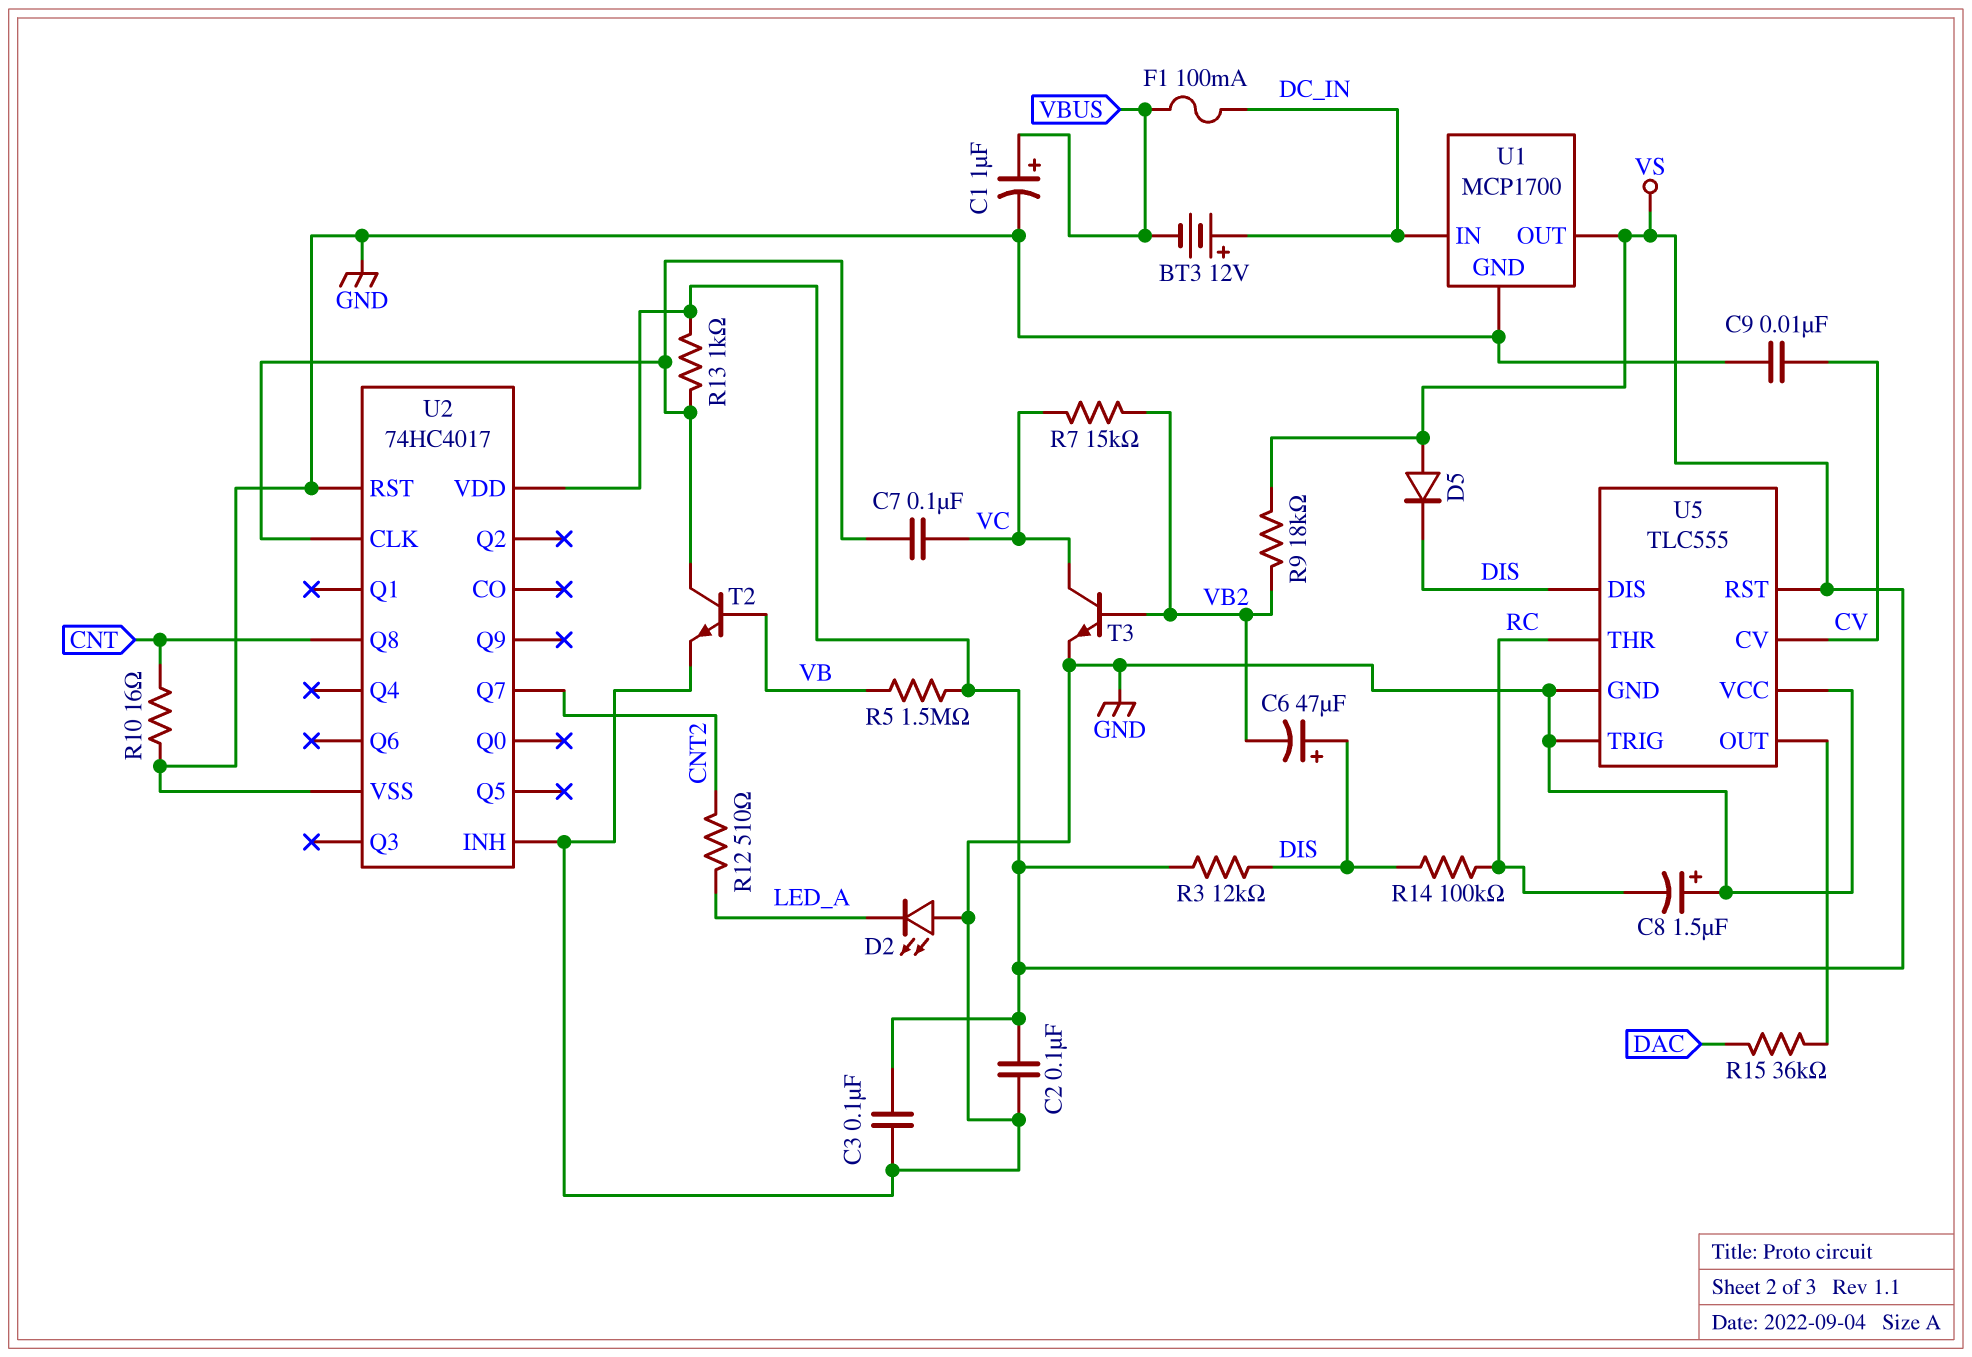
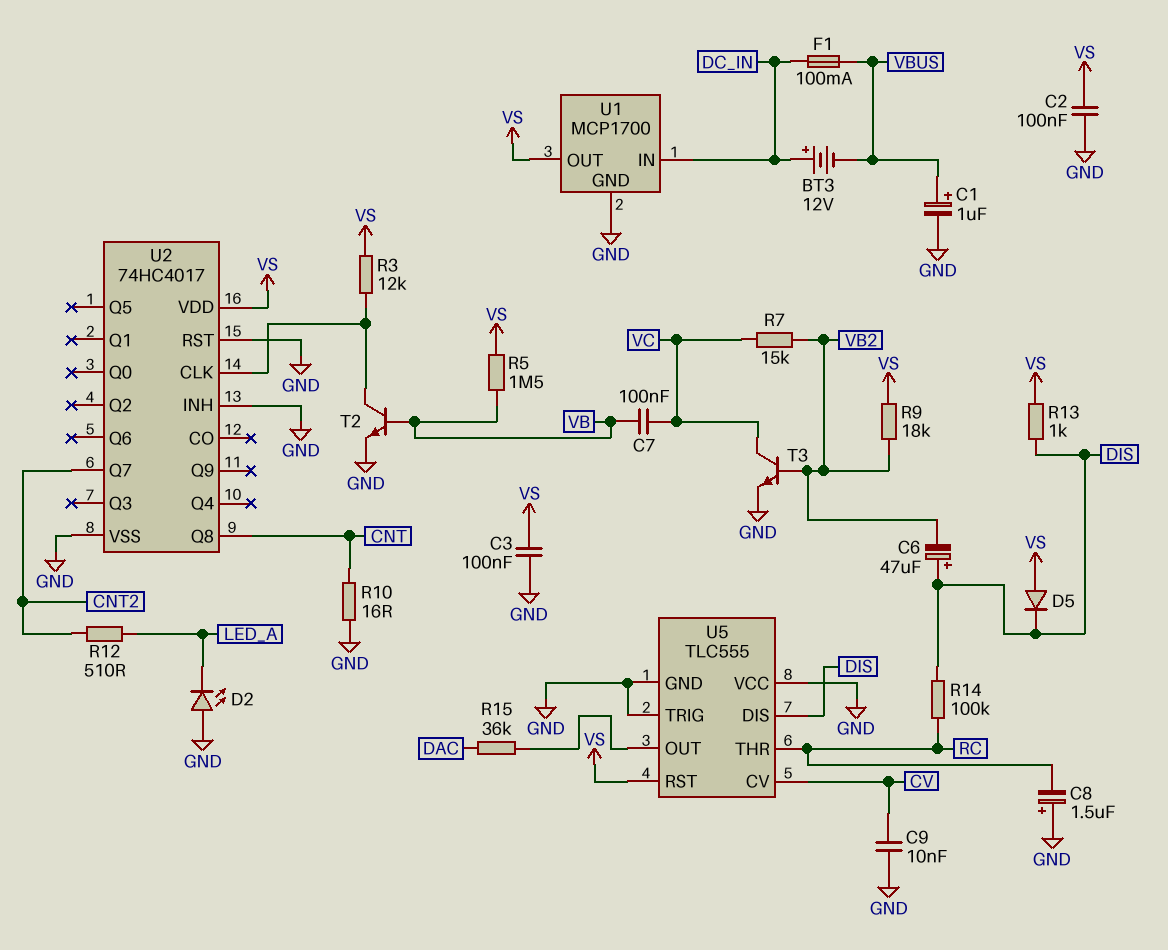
C7: 100nF (U2/CLK, VC) -> 100nF (VB, VC)
R3: 12k (DIS, VS) -> 12k (U2/CLK, VS)
R13: 1k (U2/CLK, VS) -> 1k (DIS, VS)

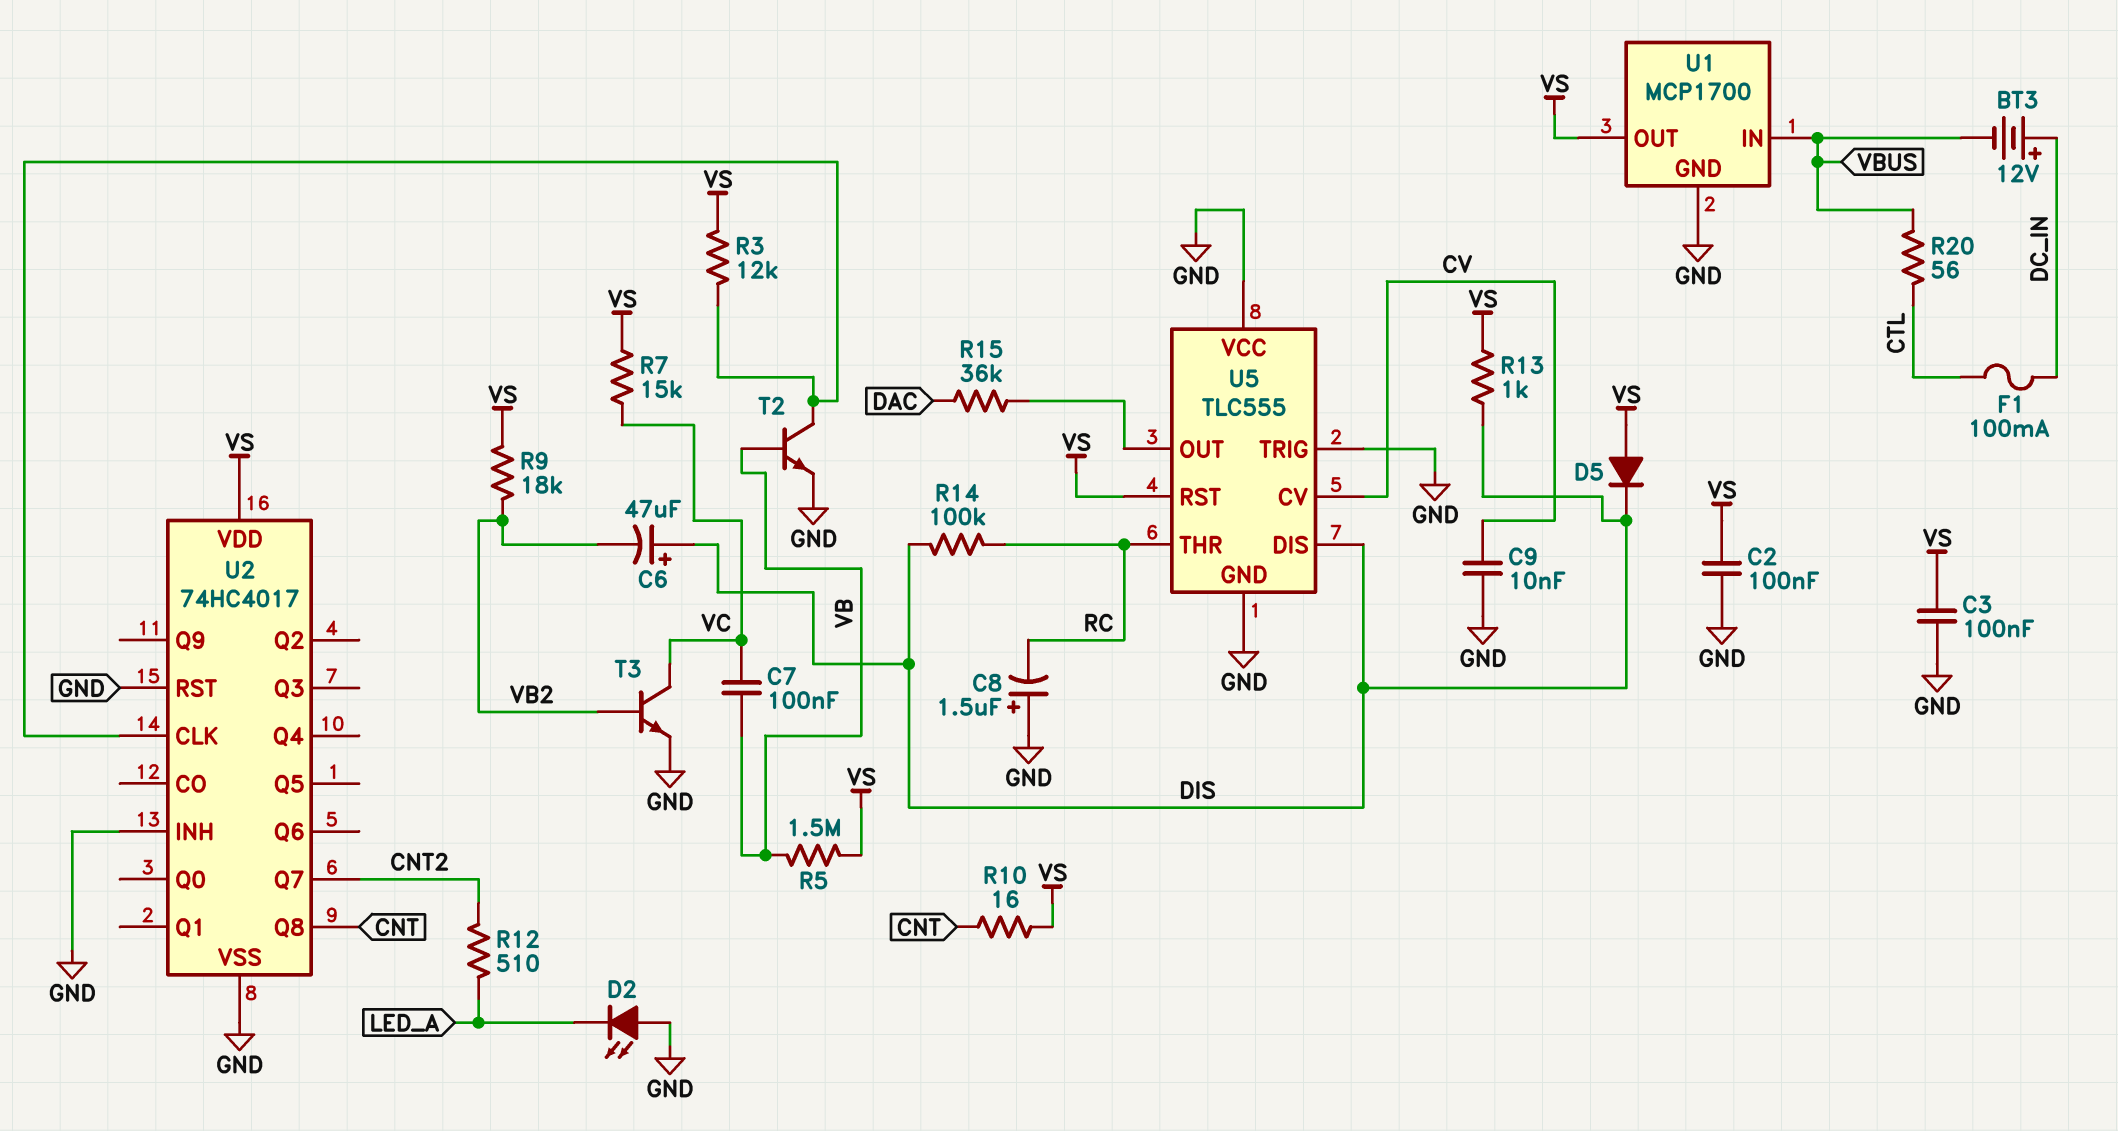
C1: 1uF (plus VBUS, minus GND) -> none
F1: 100mA (DC_IN, VBUS) -> 100mA (CTL, DC_IN)
R7: 15k (VB2, VC) -> 15k (VC, VS)
R10: 16 (CNT, GND) -> 16 (CNT, VS)
R20: none -> 56 (CTL, VBUS)
U1 pin IN: DC_IN -> VBUS

